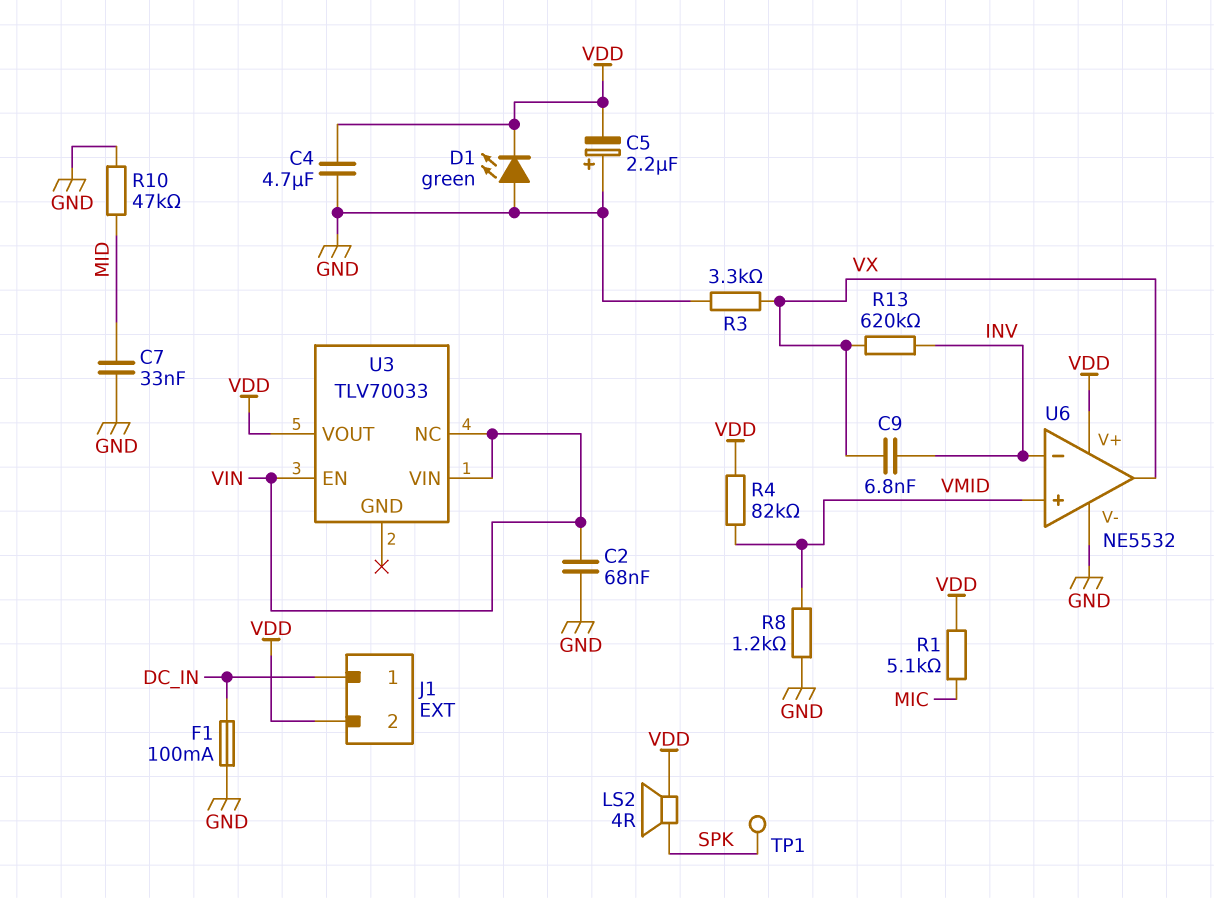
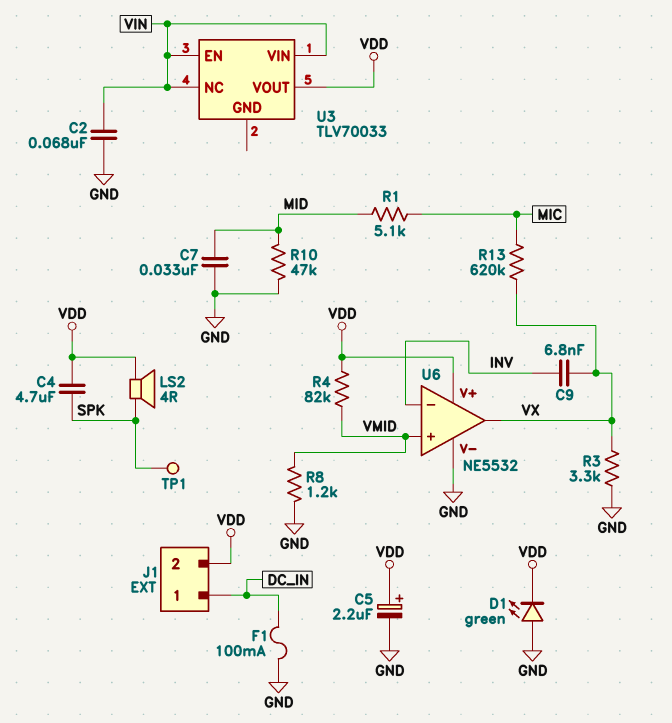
C4: 4.7uF (GND, VDD) -> 4.7uF (SPK, VDD)
C5: 2.2uF (plus GND, minus VDD) -> 2.2uF (plus VDD, minus GND)
R1: 5.1k (MIC, VDD) -> 5.1k (MIC, MID)
R13: 620k (INV, VX) -> 620k (MIC, VX)

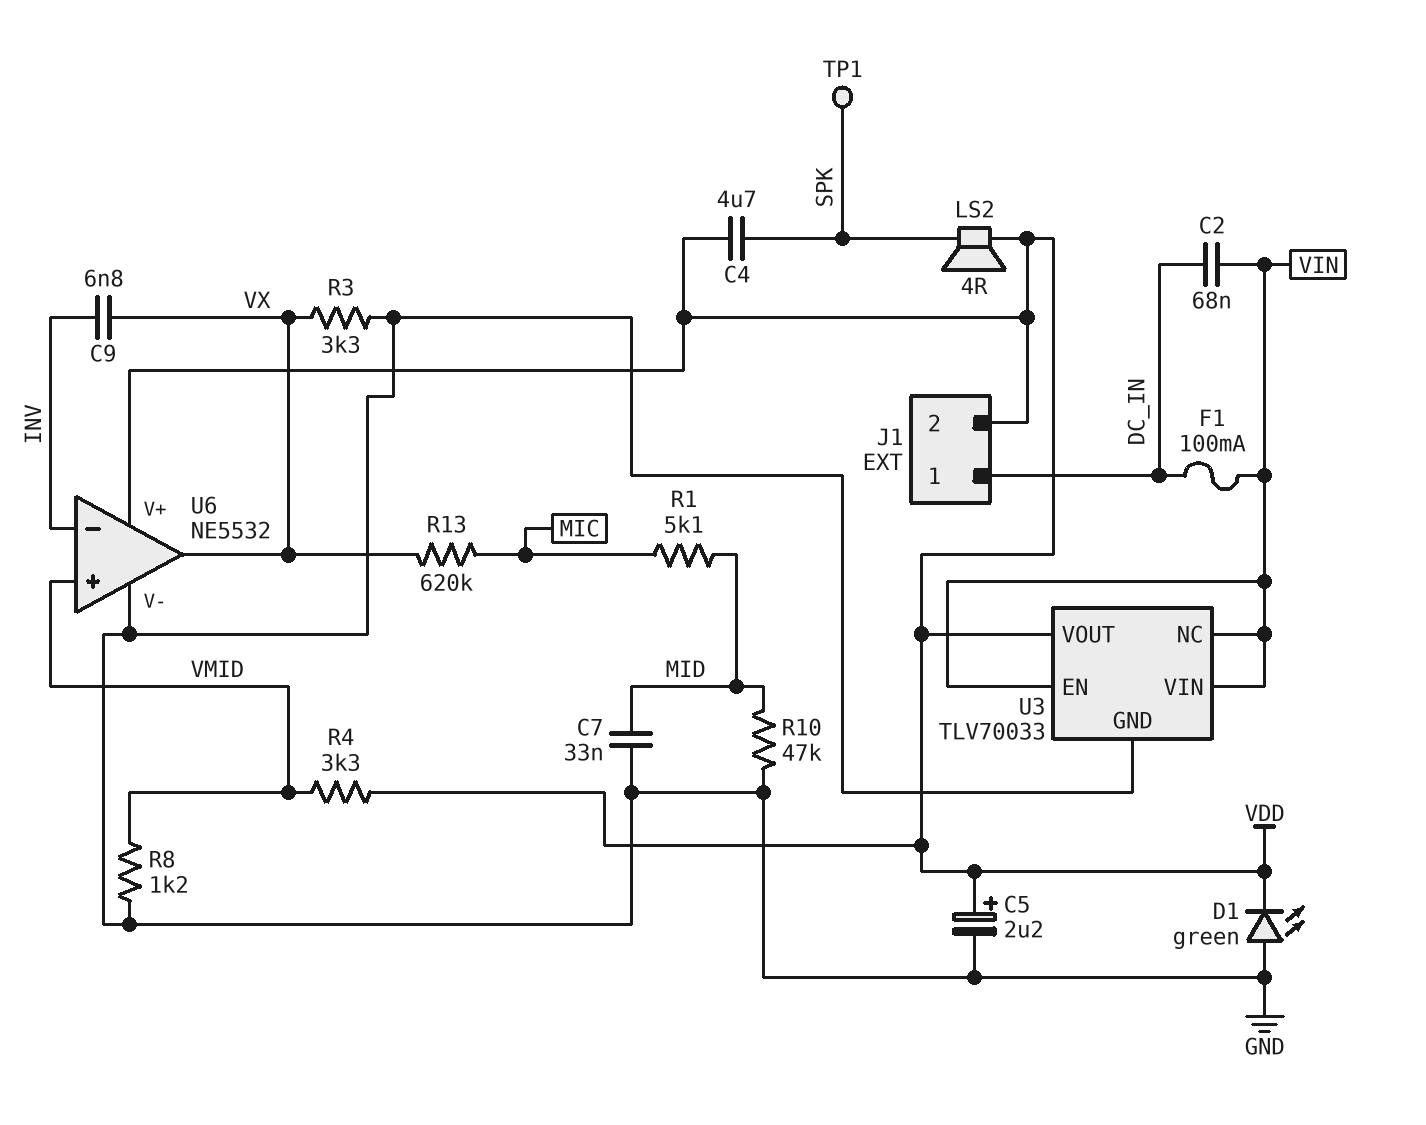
C2: 68nF (GND, VIN) -> 68nF (DC_IN, VIN)
F1: 100mA (DC_IN, GND) -> 100mA (DC_IN, VIN)
R4: 82k (VDD, VMID) -> 3.3k (VDD, VMID)
U3 pin GND: none -> GND

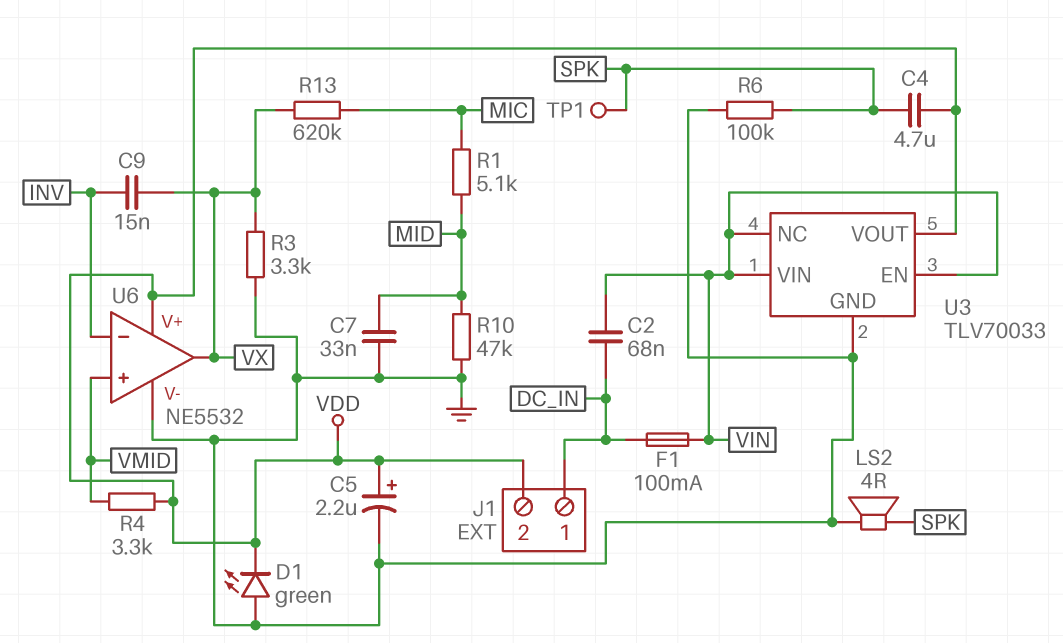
C9: 6.8nF (INV, VX) -> 15nF (INV, VX)
LS2: speaker 4R (SPK, VDD) -> speaker 4R (GND, SPK)
R6: none -> 100k (GND, SPK)
R8: 1.2k (GND, VMID) -> none

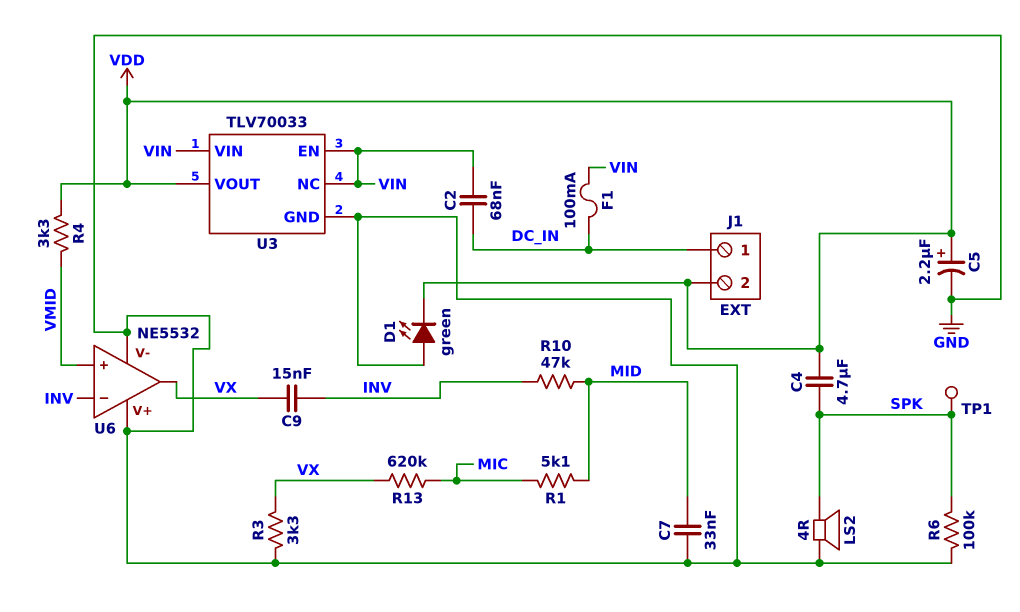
R10: 47k (GND, MID) -> 47k (INV, MID)
U6 pin V+: VDD -> GND

